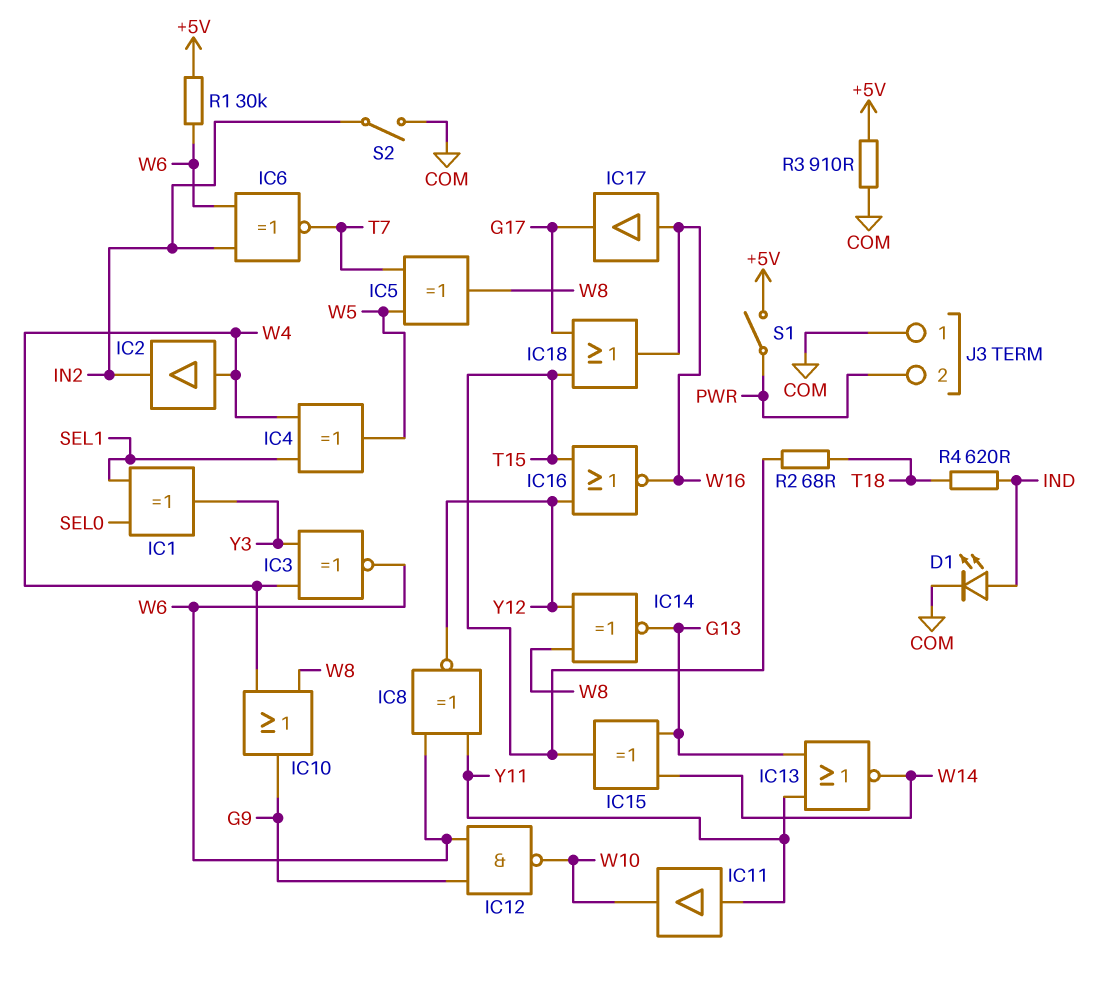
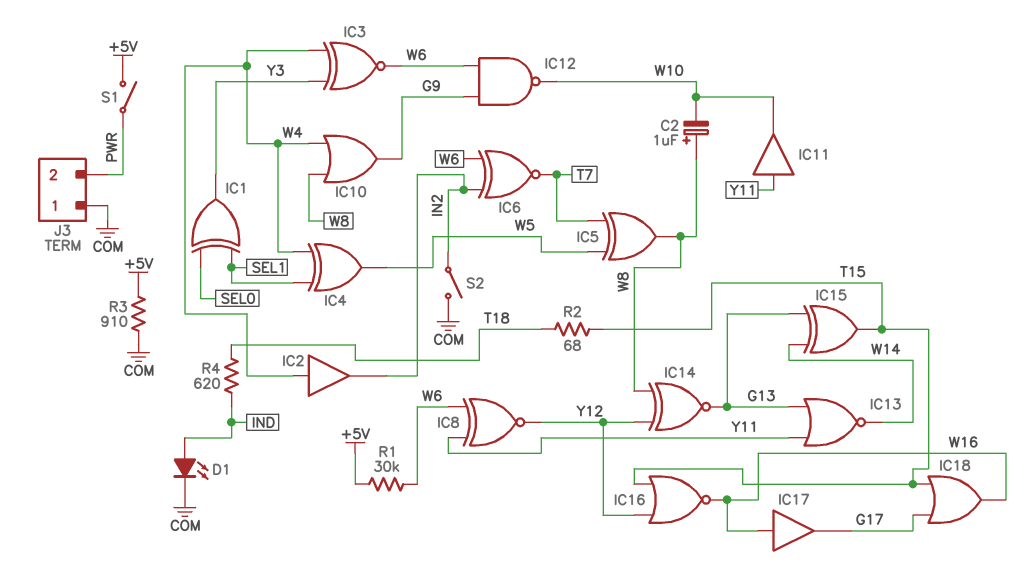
C2: none -> 1uF (plus W8, minus W10)

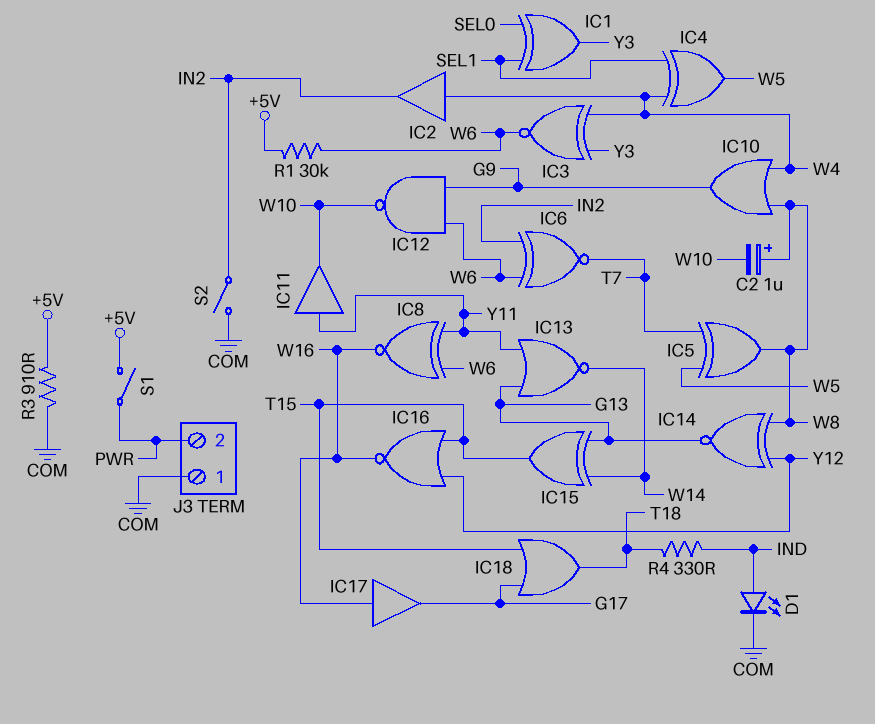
IC8: XNOR (in W6, in Y11, out Y12) -> XNOR (in W6, in Y11, out W16)
IC18: OR (in G17, in T15, out W16) -> OR (in G17, in T15, out T18)
R2: 68 (T15, T18) -> none
R4: 620 (IND, T18) -> 330 (IND, T18)

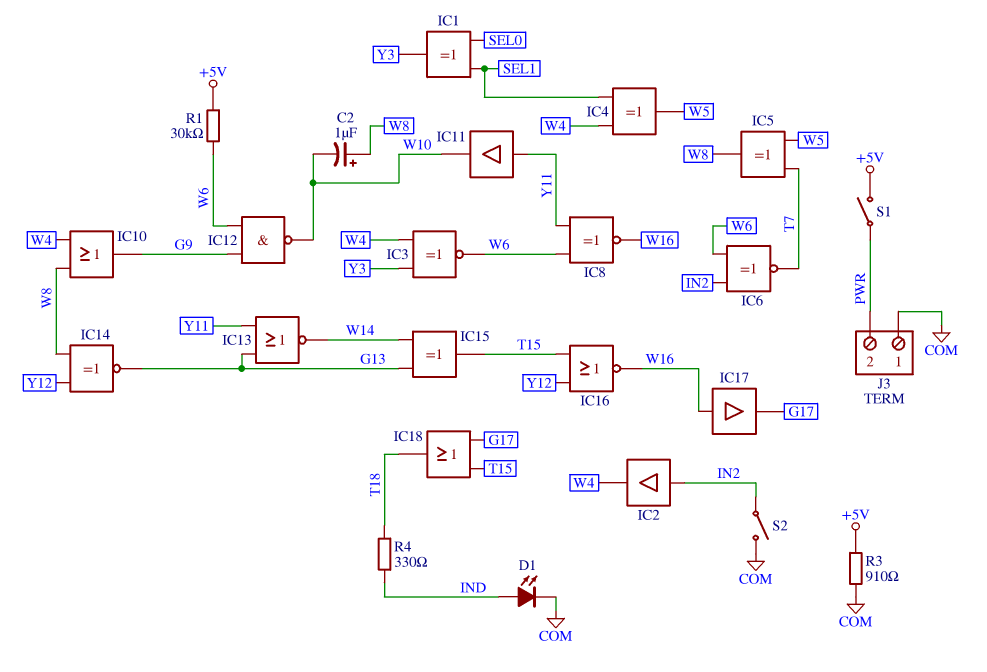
IC2: buffer (in W4, out IN2) -> buffer (in IN2, out W4)

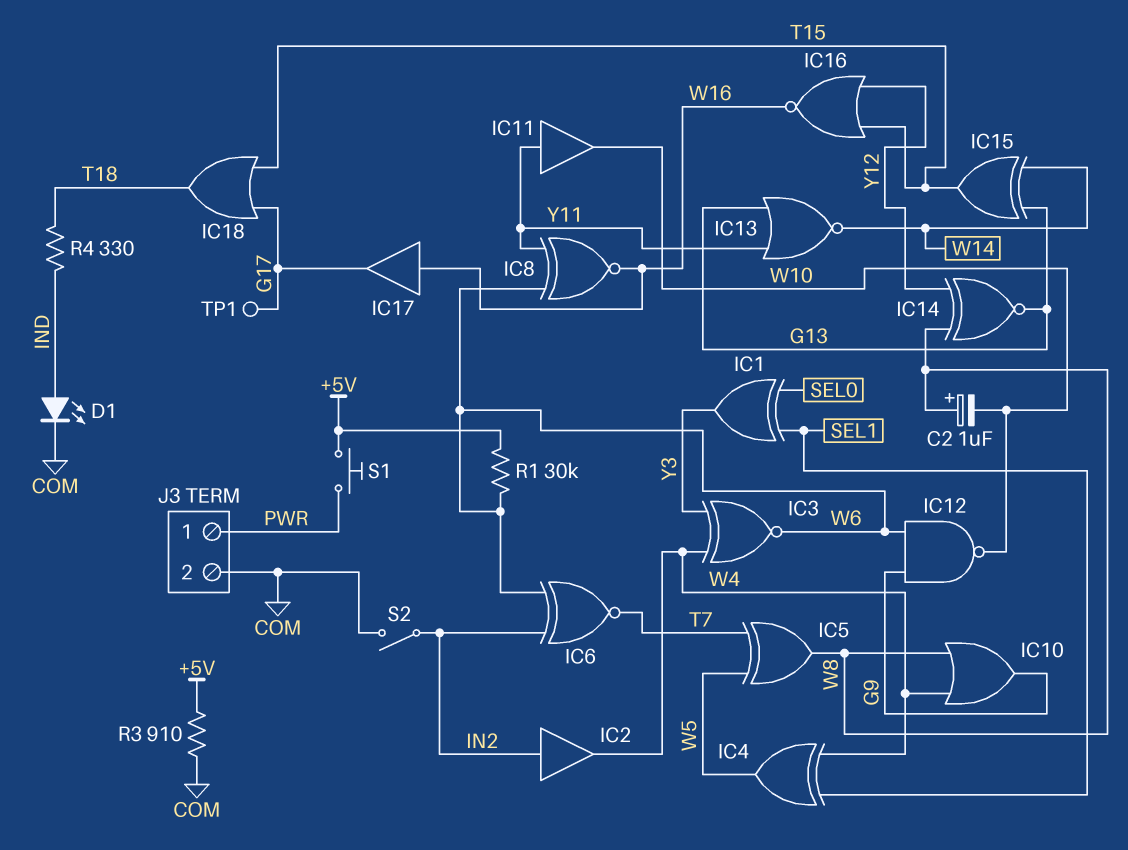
J3 pin 1: COM -> PWR
J3 pin 2: PWR -> COM
S1: switch (+5V, PWR) -> button (+5V, PWR)
TP1: none -> test point (G17)

